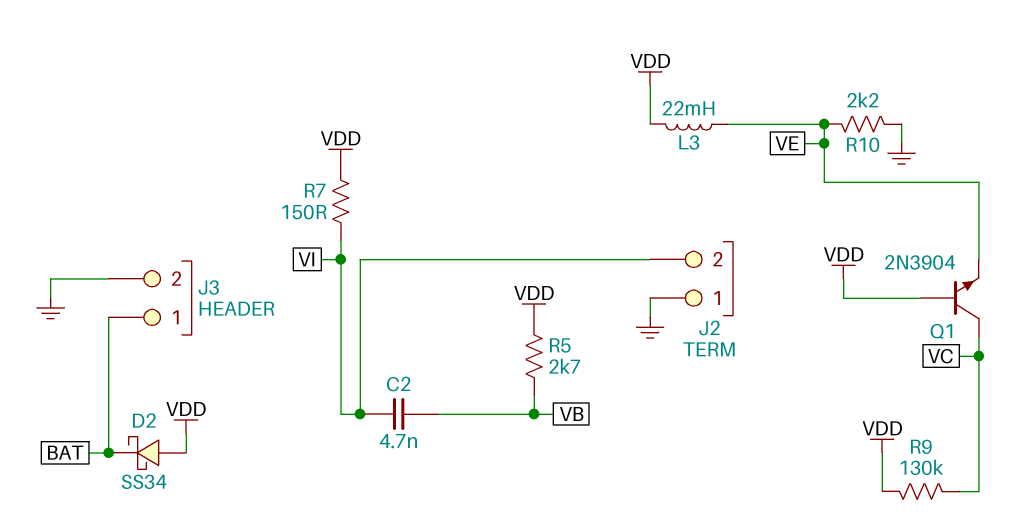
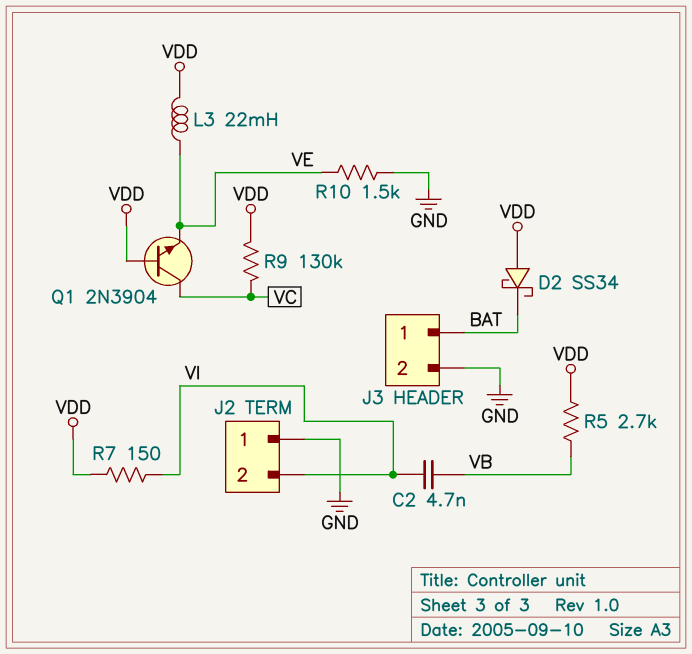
R10: 2.2k (GND, VE) -> 1.5k (GND, VE)

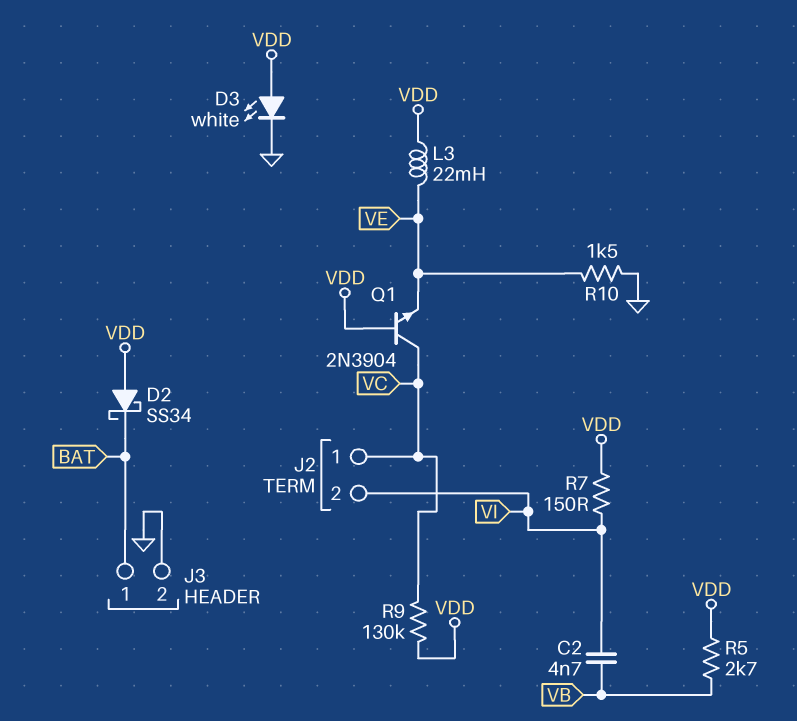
D3: none -> LED white (A VDD, K GND)
J2 pin 1: GND -> VC

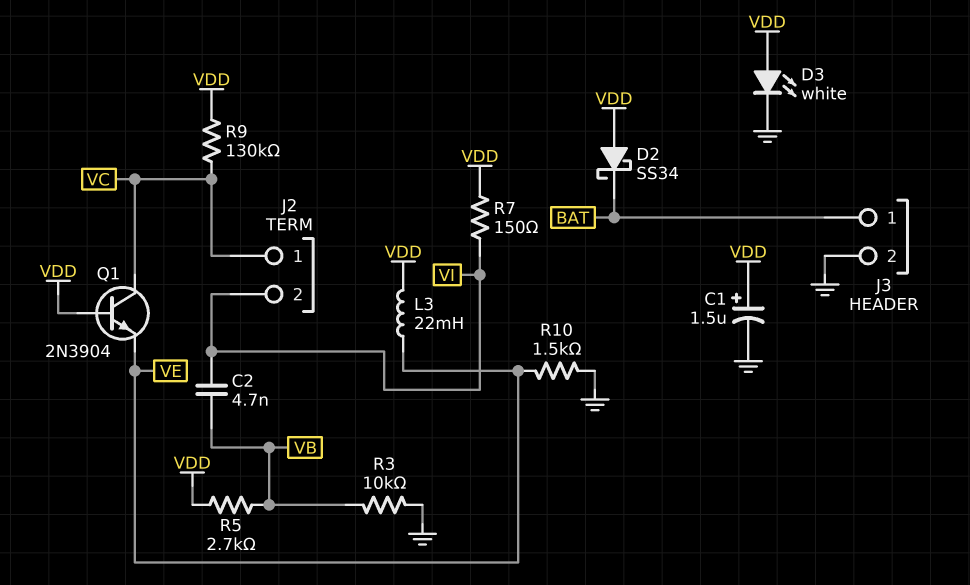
C1: none -> 1.5uF (plus VDD, minus GND)
R3: none -> 10k (GND, VB)

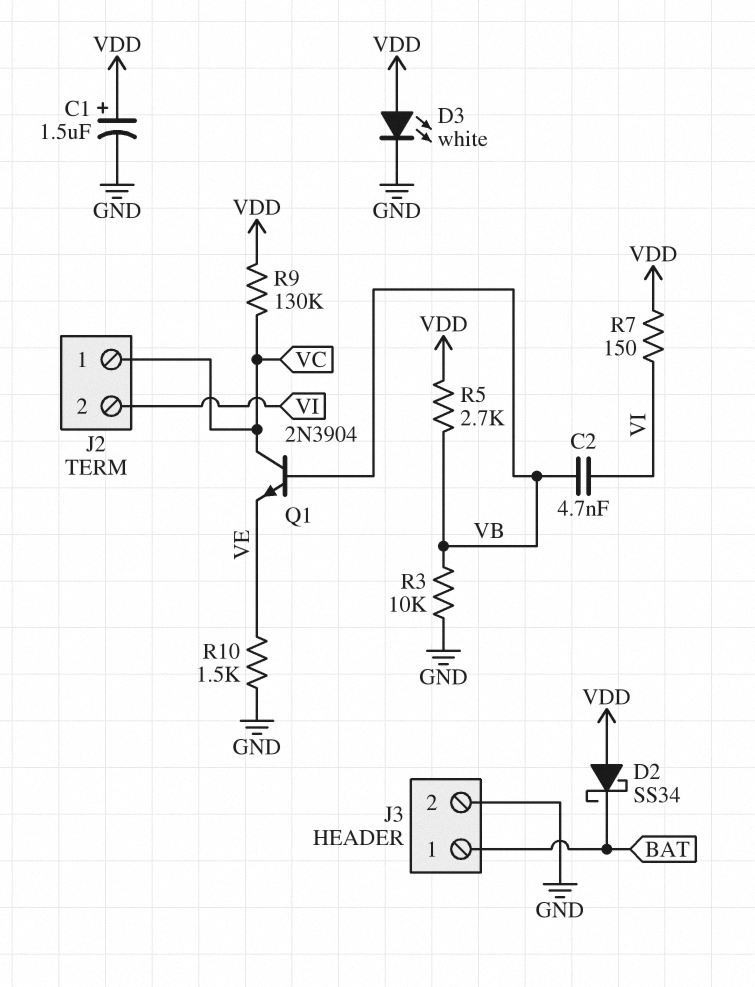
L3: 22mH (VDD, VE) -> none
Q1: NPN 2N3904 (B VDD, C VC, E VE) -> NPN 2N3904 (B VB, C VC, E VE)

